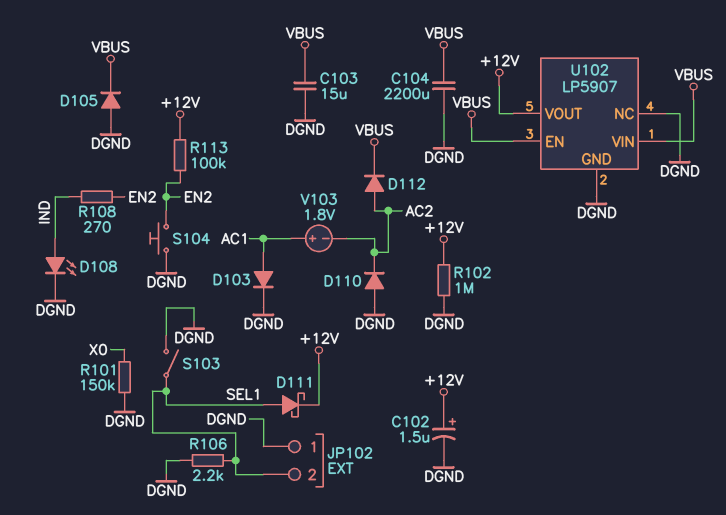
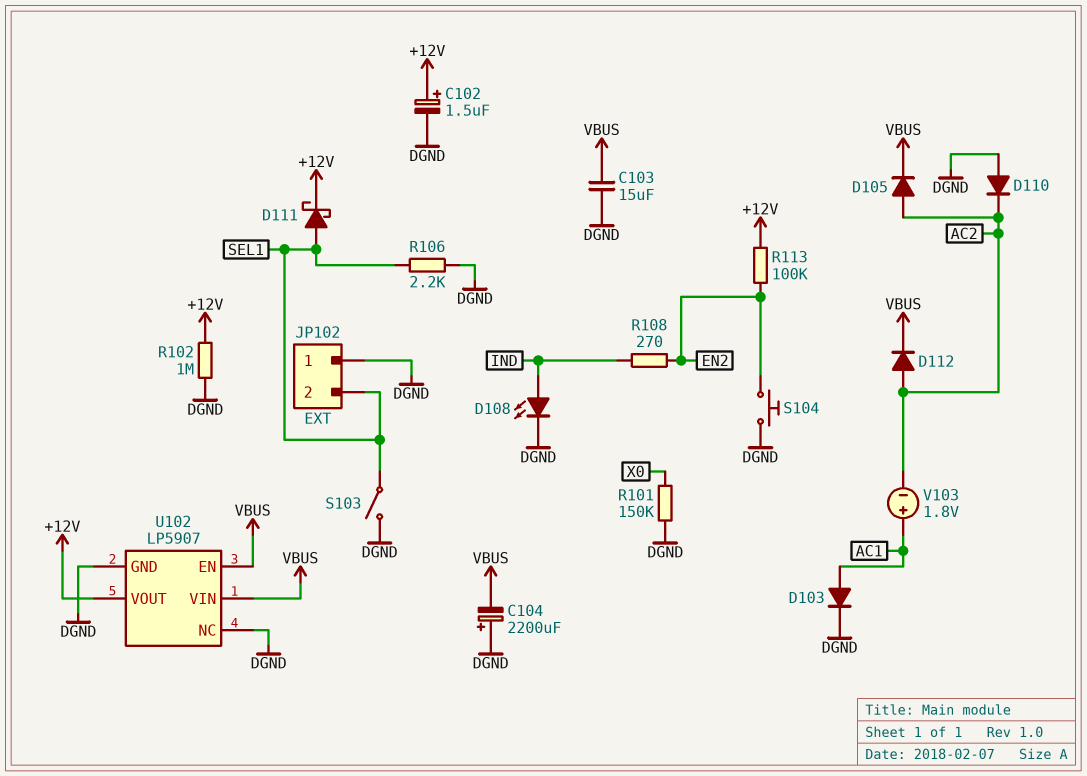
C104: 2200uF (DGND, VBUS) -> 2200uF (plus DGND, minus VBUS)
D105: diode (A DGND, K VBUS) -> diode (A AC2, K VBUS)

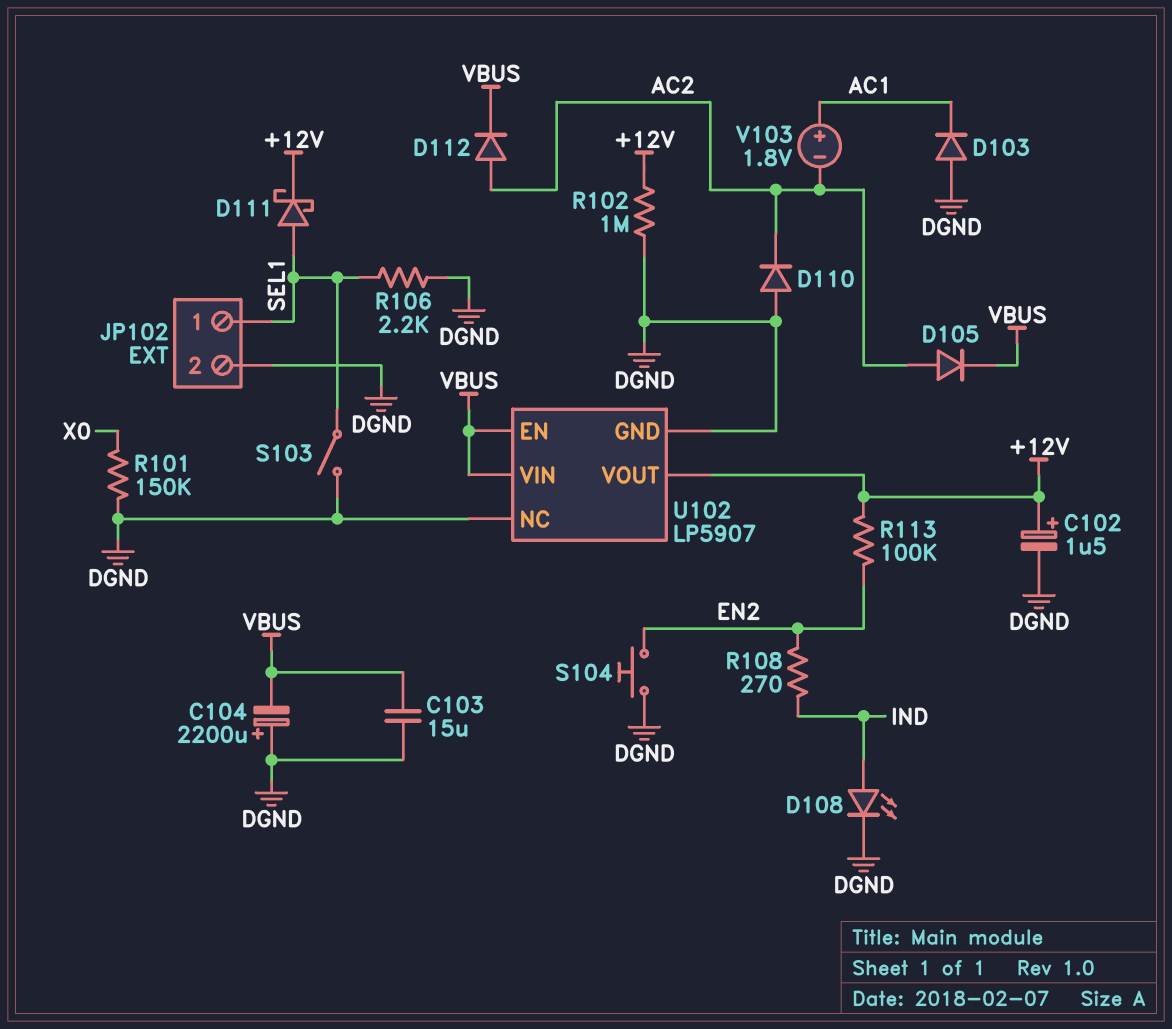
D103: diode (A AC1, K DGND) -> diode (A DGND, K AC1)
JP102 pin 1: DGND -> SEL1
JP102 pin 2: SEL1 -> DGND

